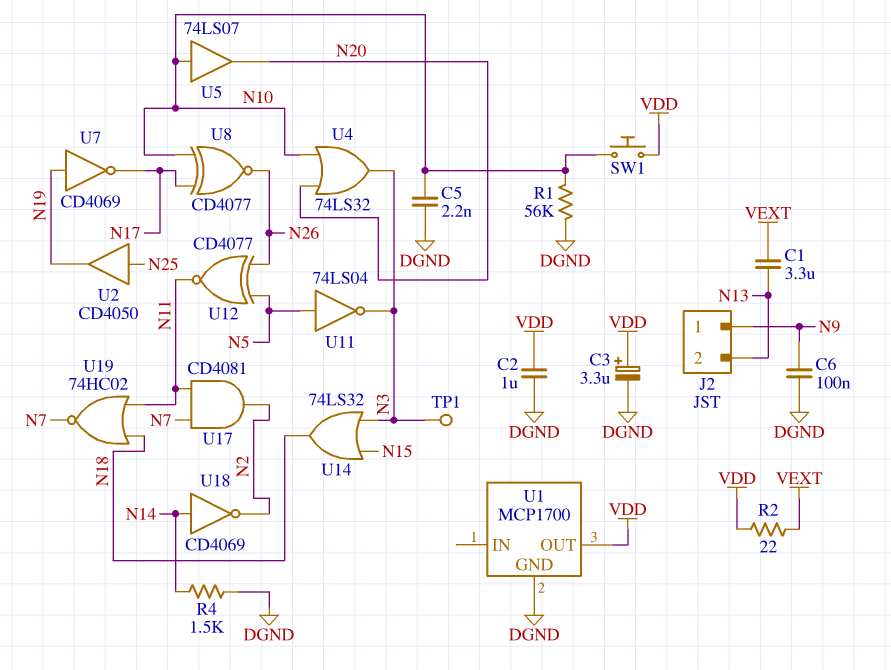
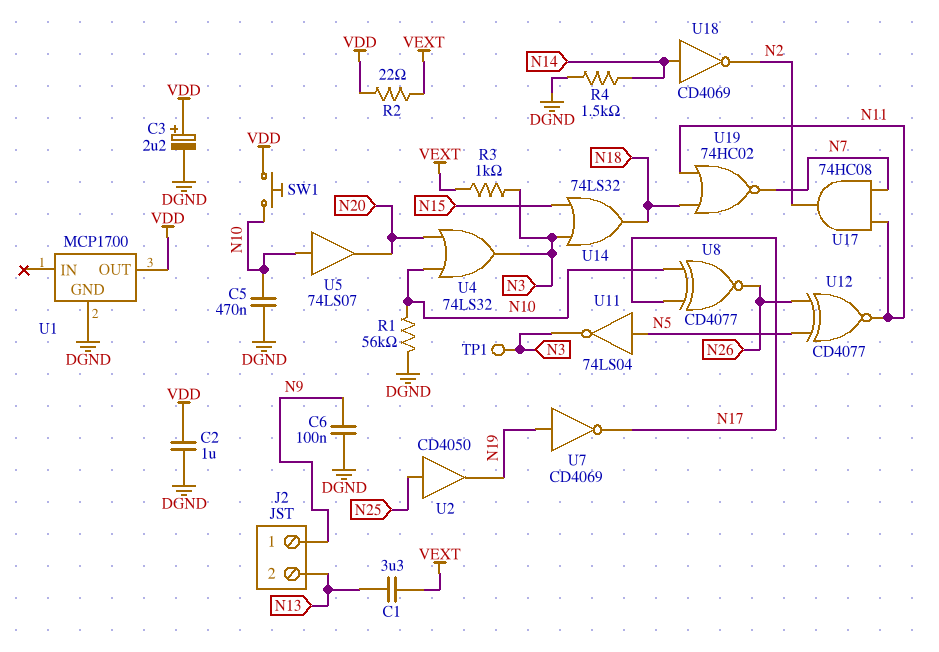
C3: 3.3uF (plus VDD, minus DGND) -> 2.2uF (plus VDD, minus DGND)
C5: 2.2nF (DGND, N10) -> 470nF (DGND, N10)
R3: none -> 1k (N3, VEXT)
U17: AND CD4081 (in N7, in N11, out N2) -> AND 74HC08 (in N7, in N11, out N2)

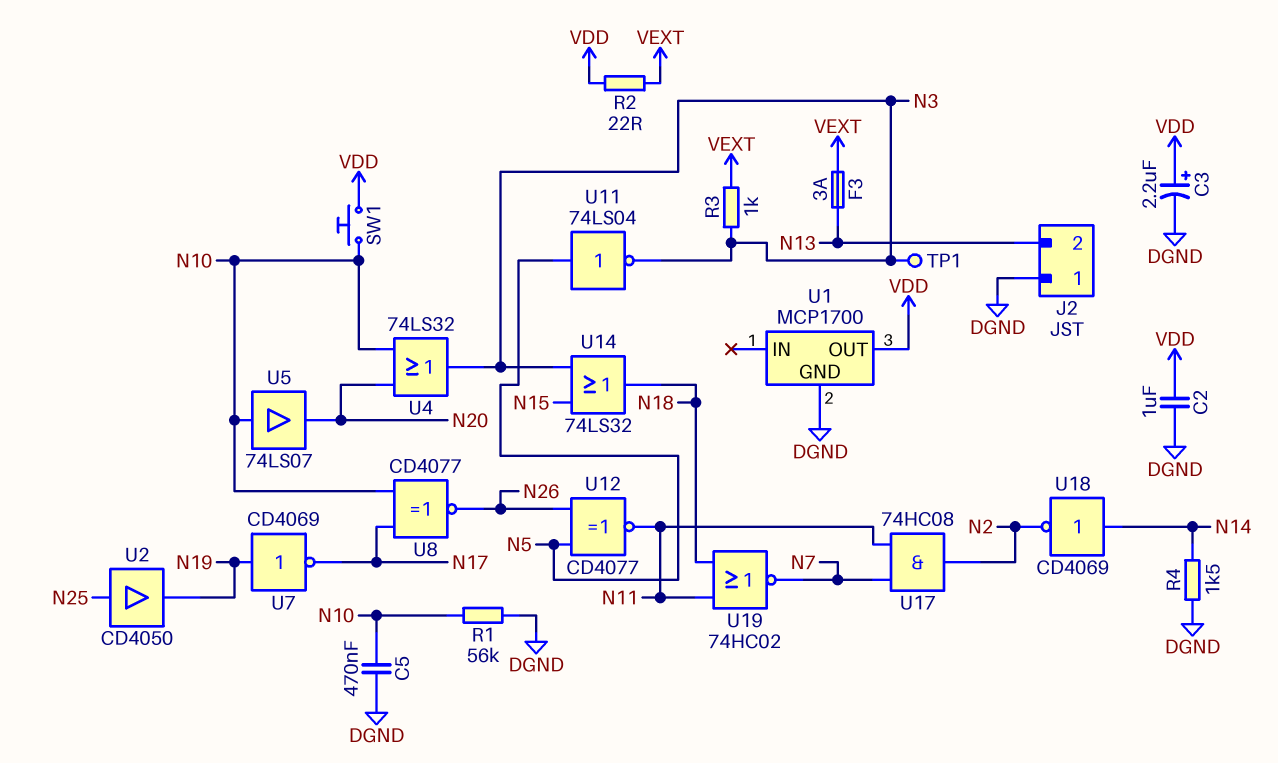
C1: 3.3uF (N13, VEXT) -> none
C6: 100nF (DGND, N9) -> none
F3: none -> 3A (N13, VEXT)
J2 pin 1: N9 -> DGND

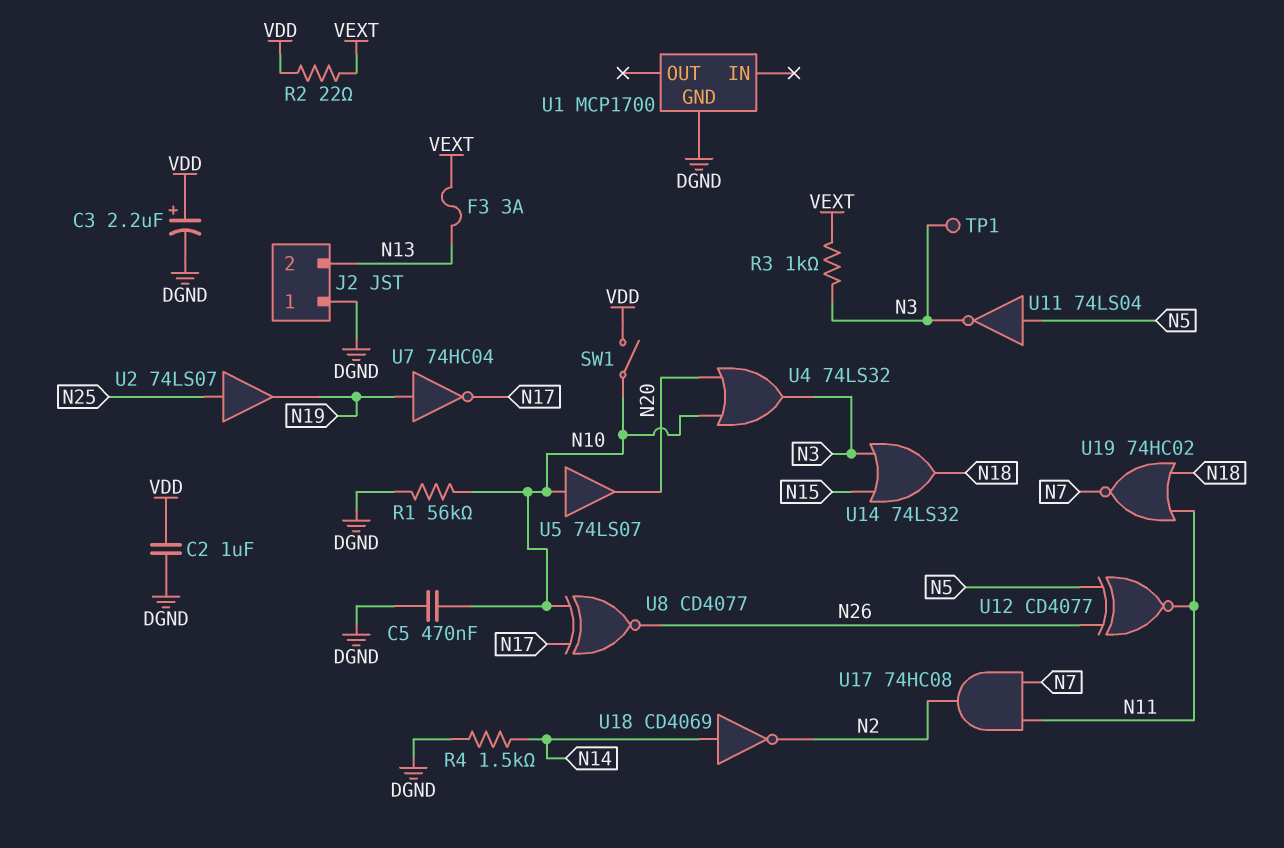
SW1: button (N10, VDD) -> switch (N10, VDD)
U1 pin OUT: VDD -> none
U2: buffer CD4050 (in N25, out N19) -> buffer 74LS07 (in N25, out N19)
U7: NOT CD4069 (in N19, out N17) -> NOT 74HC04 (in N19, out N17)

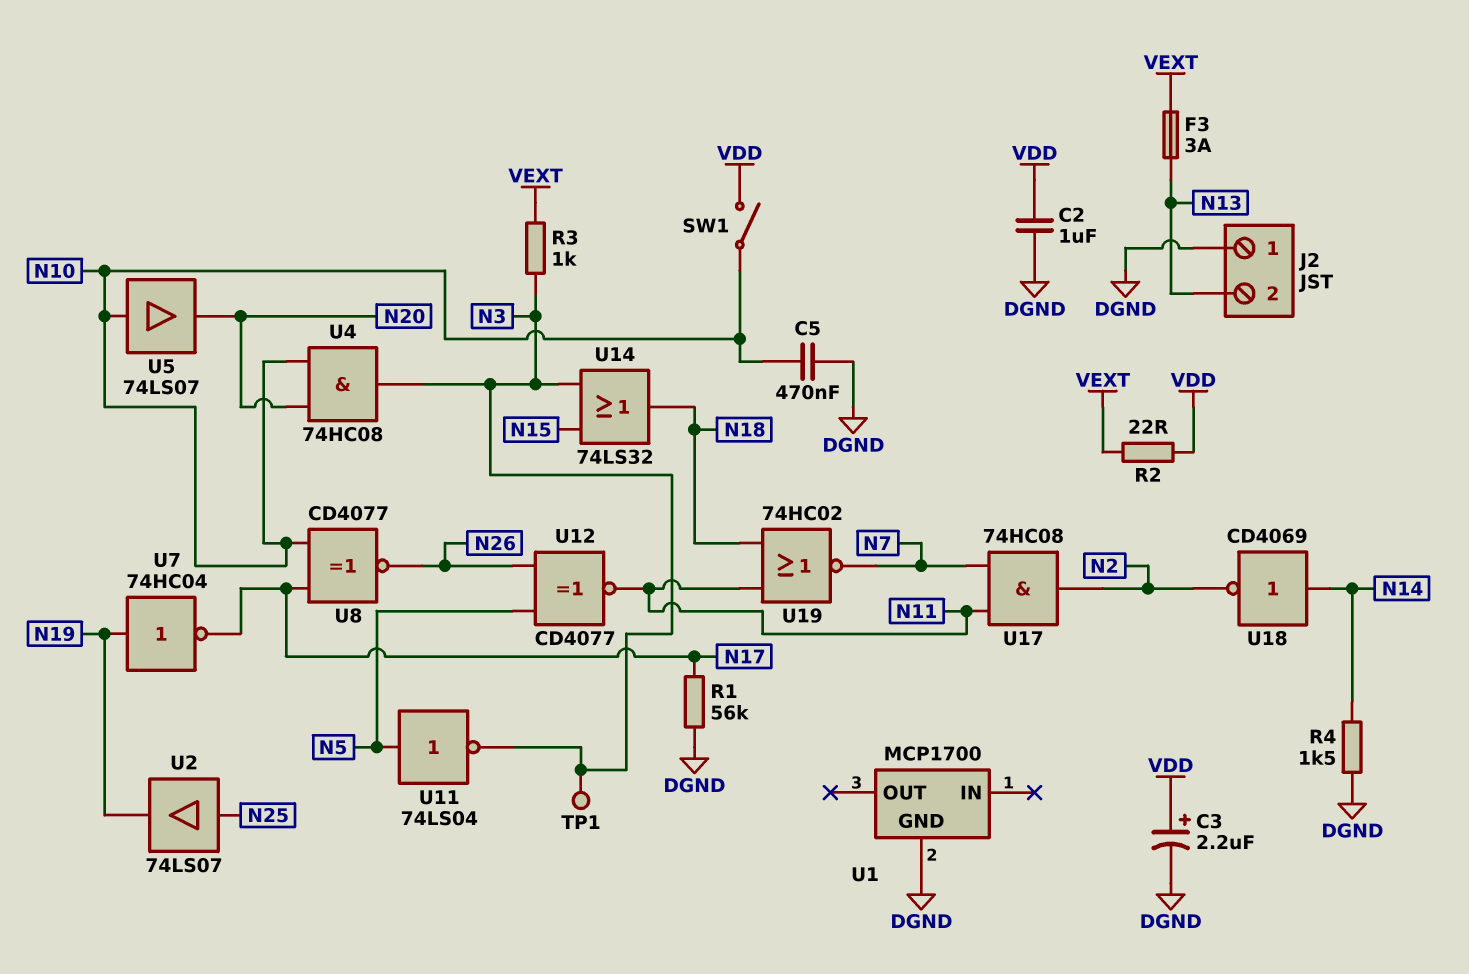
R1: 56k (DGND, N10) -> 56k (DGND, N17)
U4: OR 74LS32 (in N10, in N20, out N3) -> AND 74HC08 (in N10, in N20, out N3)

